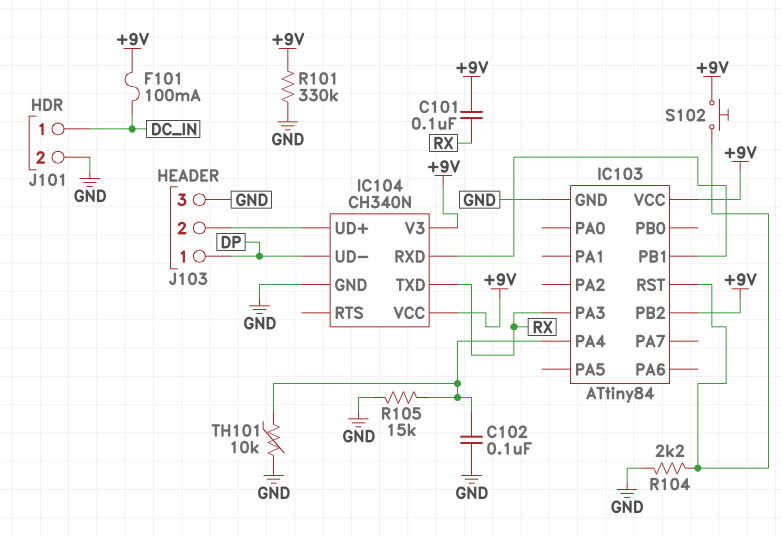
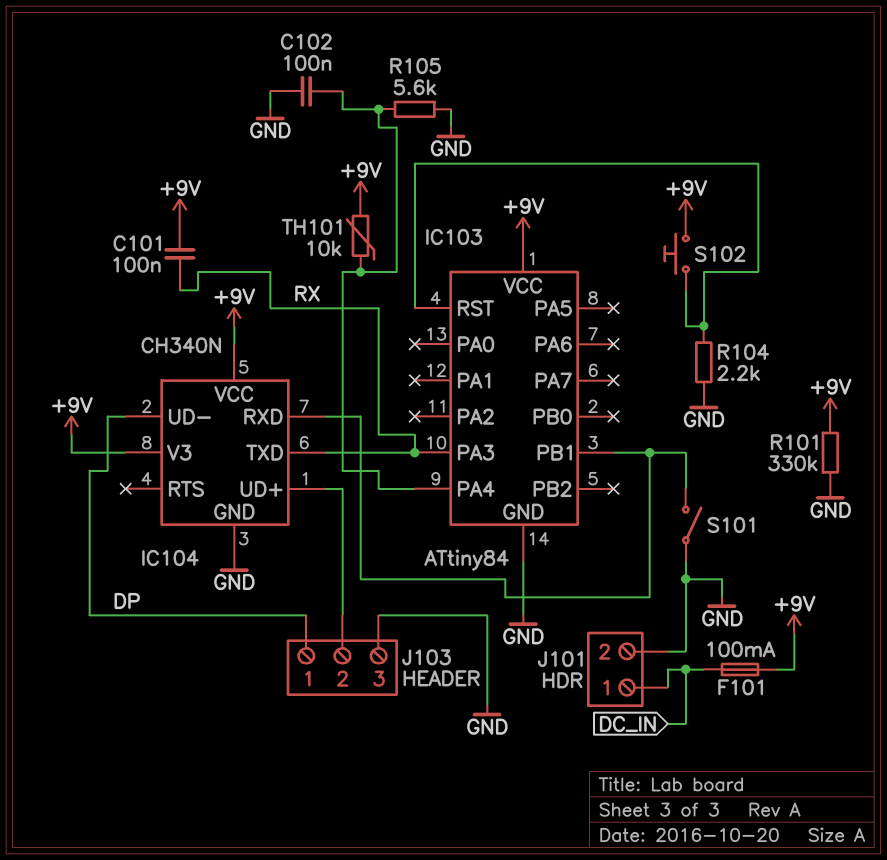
IC103 pin PB2: +9V -> none
R105: 15k (GND, IC103/PA4) -> 5.6k (GND, IC103/PA4)
S101: none -> switch (GND, IC103/PB1)
TH101: 10k (GND, IC103/PA4) -> 10k (+9V, IC103/PA4)

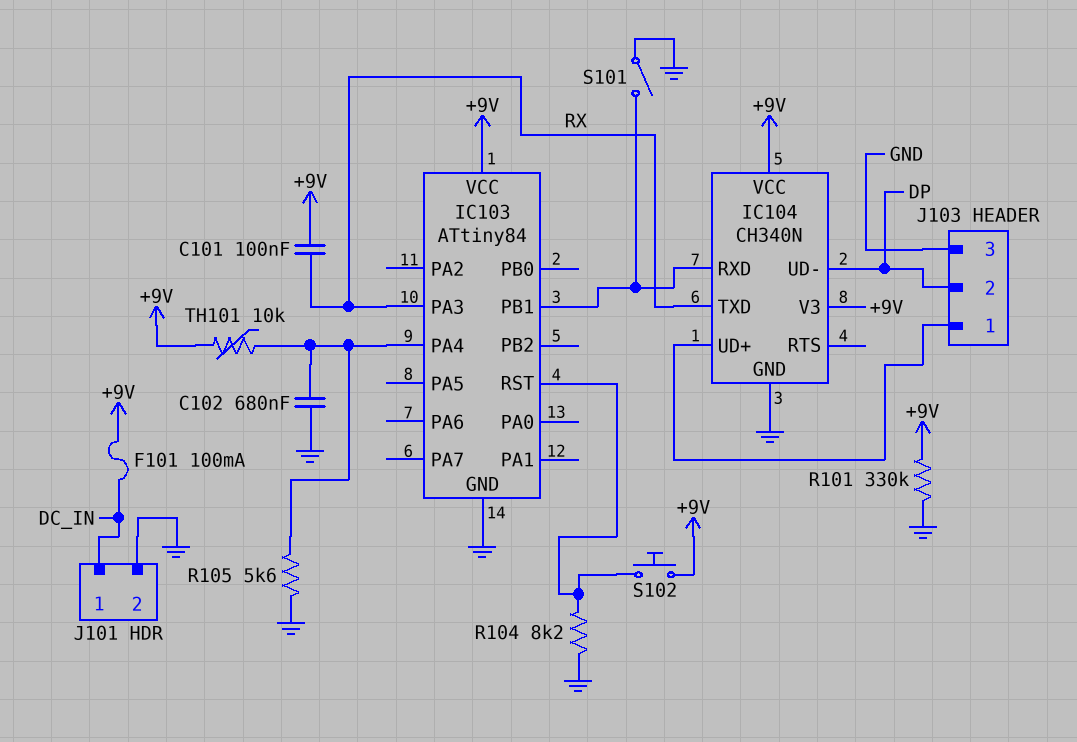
C102: 100nF (GND, IC103/PA4) -> 680nF (GND, IC103/PA4)
J103 pin 1: DP -> IC104/UD+
J103 pin 2: IC104/UD+ -> DP
R104: 2.2k (GND, IC103/RST) -> 8.2k (GND, IC103/RST)

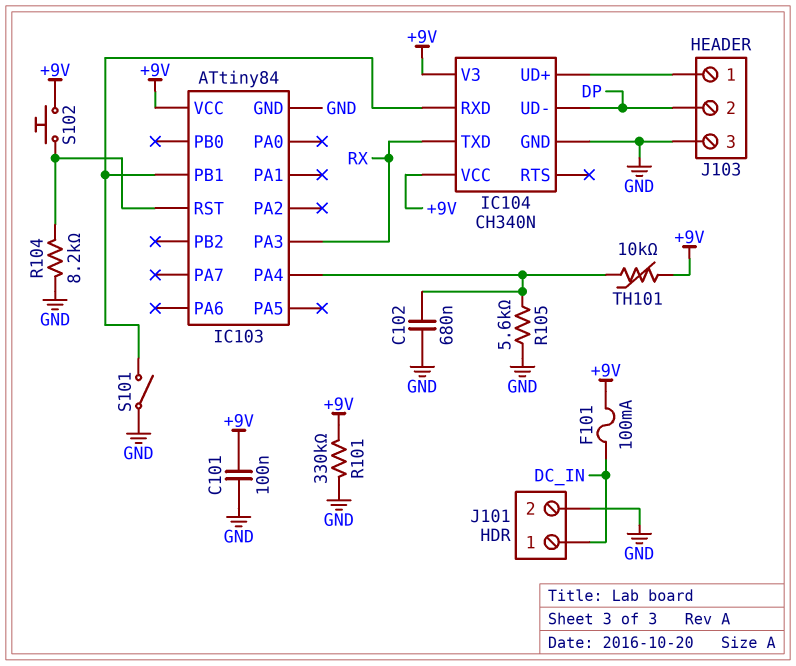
C101: 100nF (+9V, RX) -> 100nF (+9V, GND)

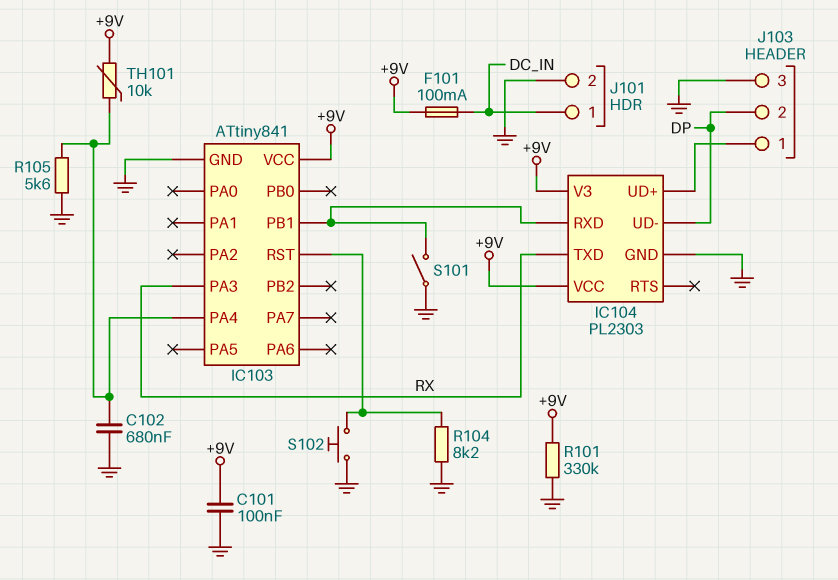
IC103: ATtiny84 -> ATtiny841
IC104: CH340N -> PL2303
S102: button (+9V, IC103/RST) -> button (GND, IC103/RST)

